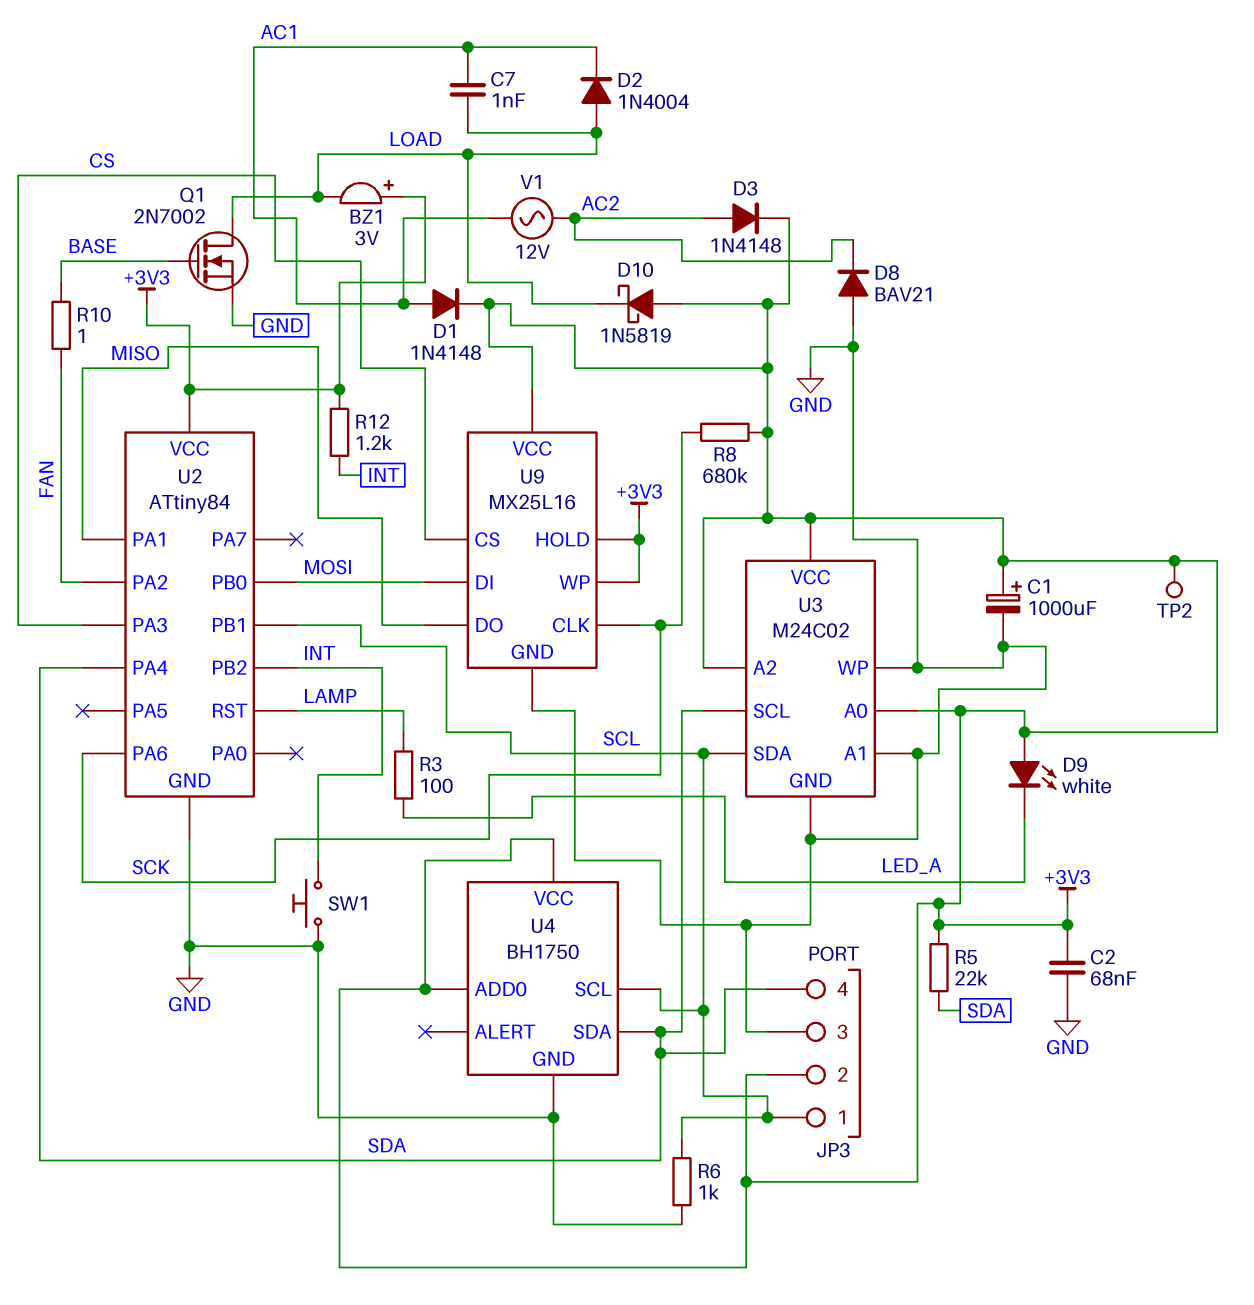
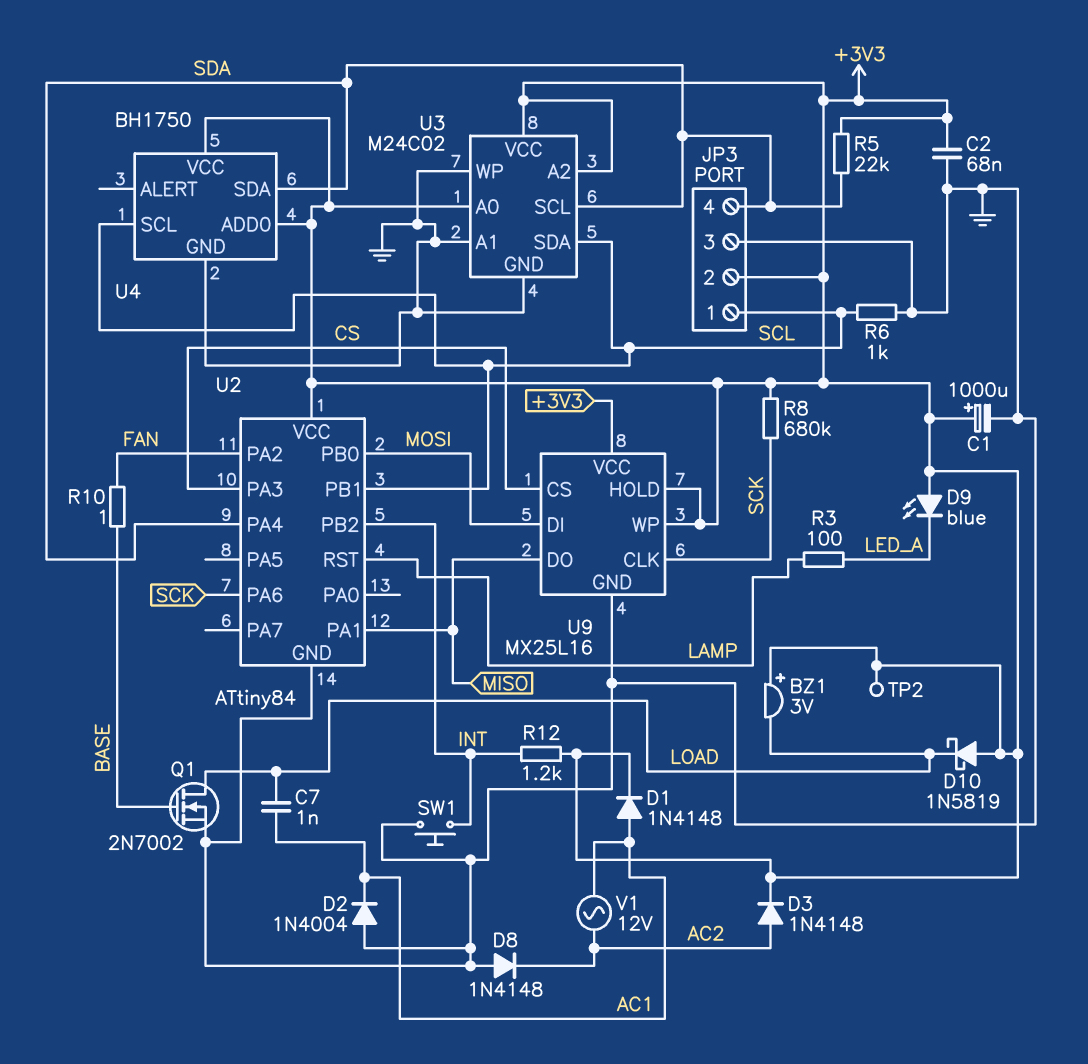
D2: diode 1N4004 (A LOAD, K AC1) -> diode 1N4004 (A GND, K AC1)
D8: diode BAV21 (A GND, K AC2) -> diode 1N4148 (A GND, K AC2)
D9: LED white (A +3V3, K LED_A) -> LED blue (A +3V3, K LED_A)

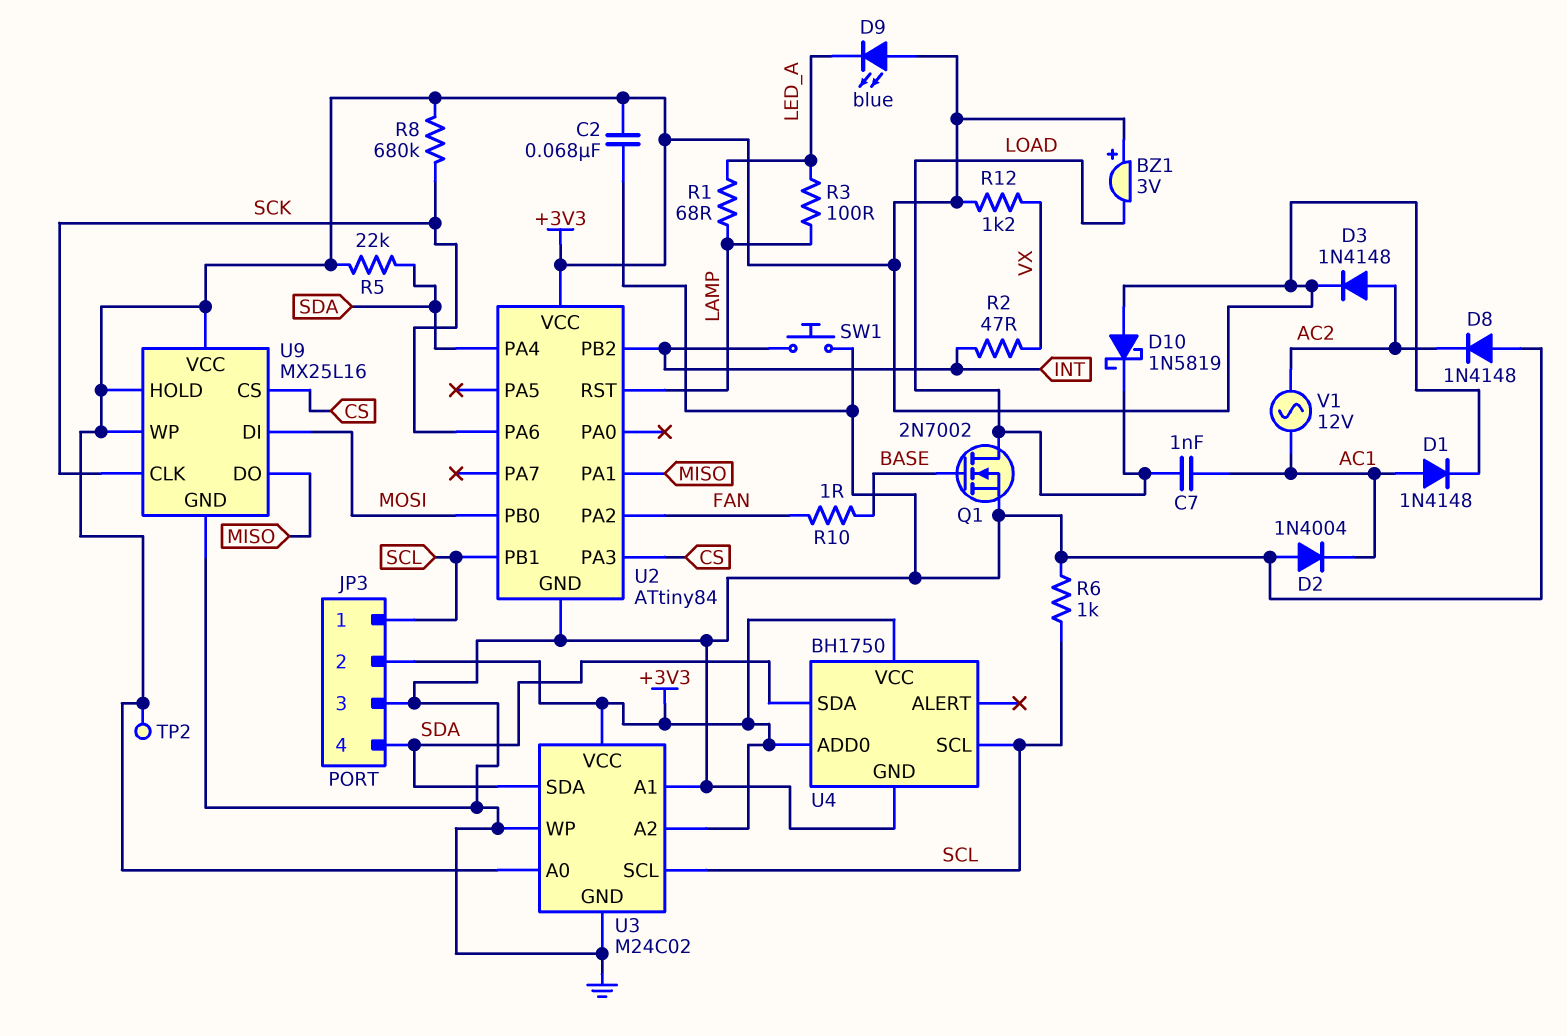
C1: 1000uF (plus +3V3, minus GND) -> none
R1: none -> 68 (LAMP, LED_A)
R2: none -> 47 (INT, VX)
R12: 1.2k (+3V3, INT) -> 1.2k (+3V3, VX)
U3 pin SCL: SDA -> SCL
U3 pin SDA: SCL -> SDA

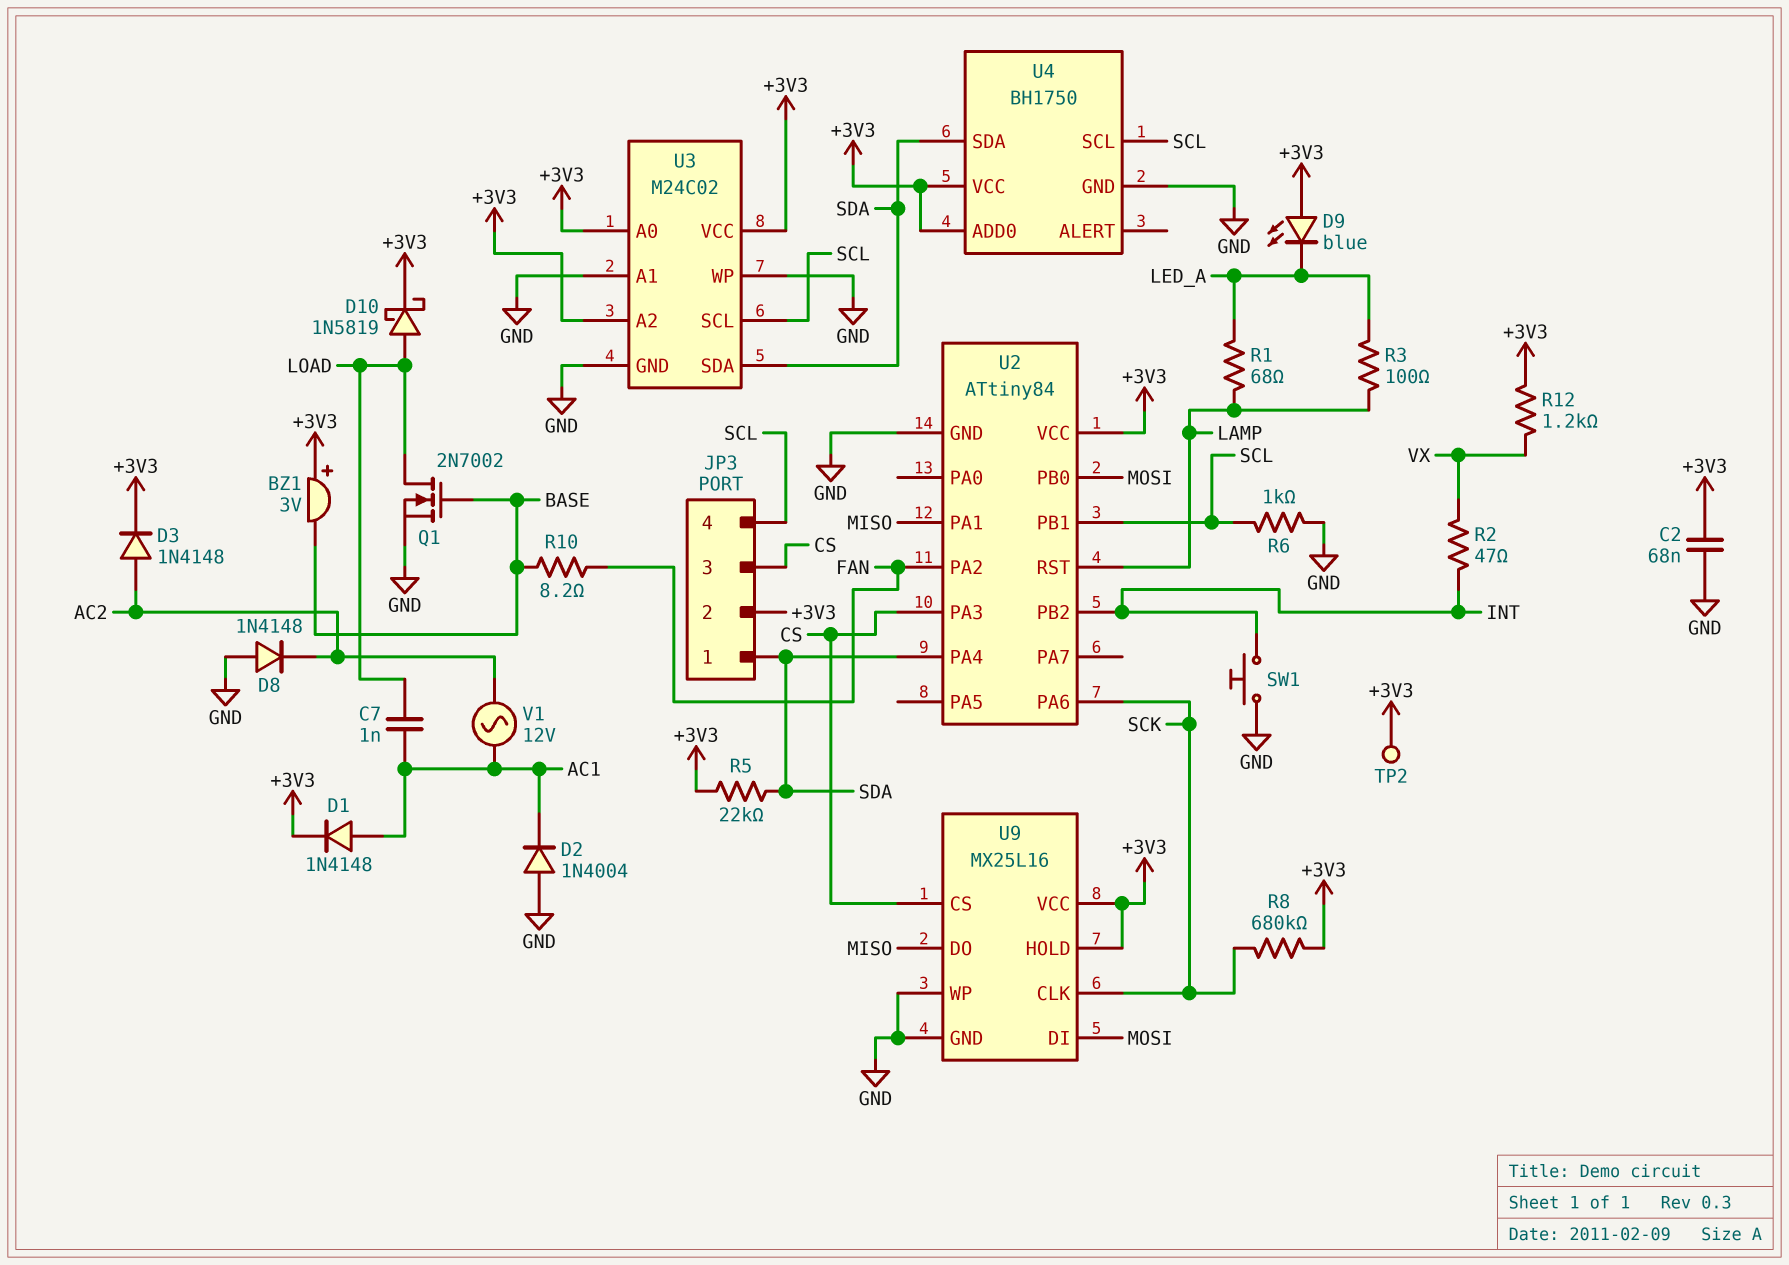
BZ1: buzzer 3V (plus +3V3, minus LOAD) -> buzzer 3V (plus +3V3, minus BASE)
D10: schottky 1N5819 (A +3V3, K LOAD) -> schottky 1N5819 (A LOAD, K +3V3)
JP3 pin 1: SCL -> SDA
JP3 pin 3: GND -> CS
JP3 pin 4: SDA -> SCL
R10: 1 (BASE, FAN) -> 8.2 (BASE, FAN)
U9 pin WP: +3V3 -> GND

